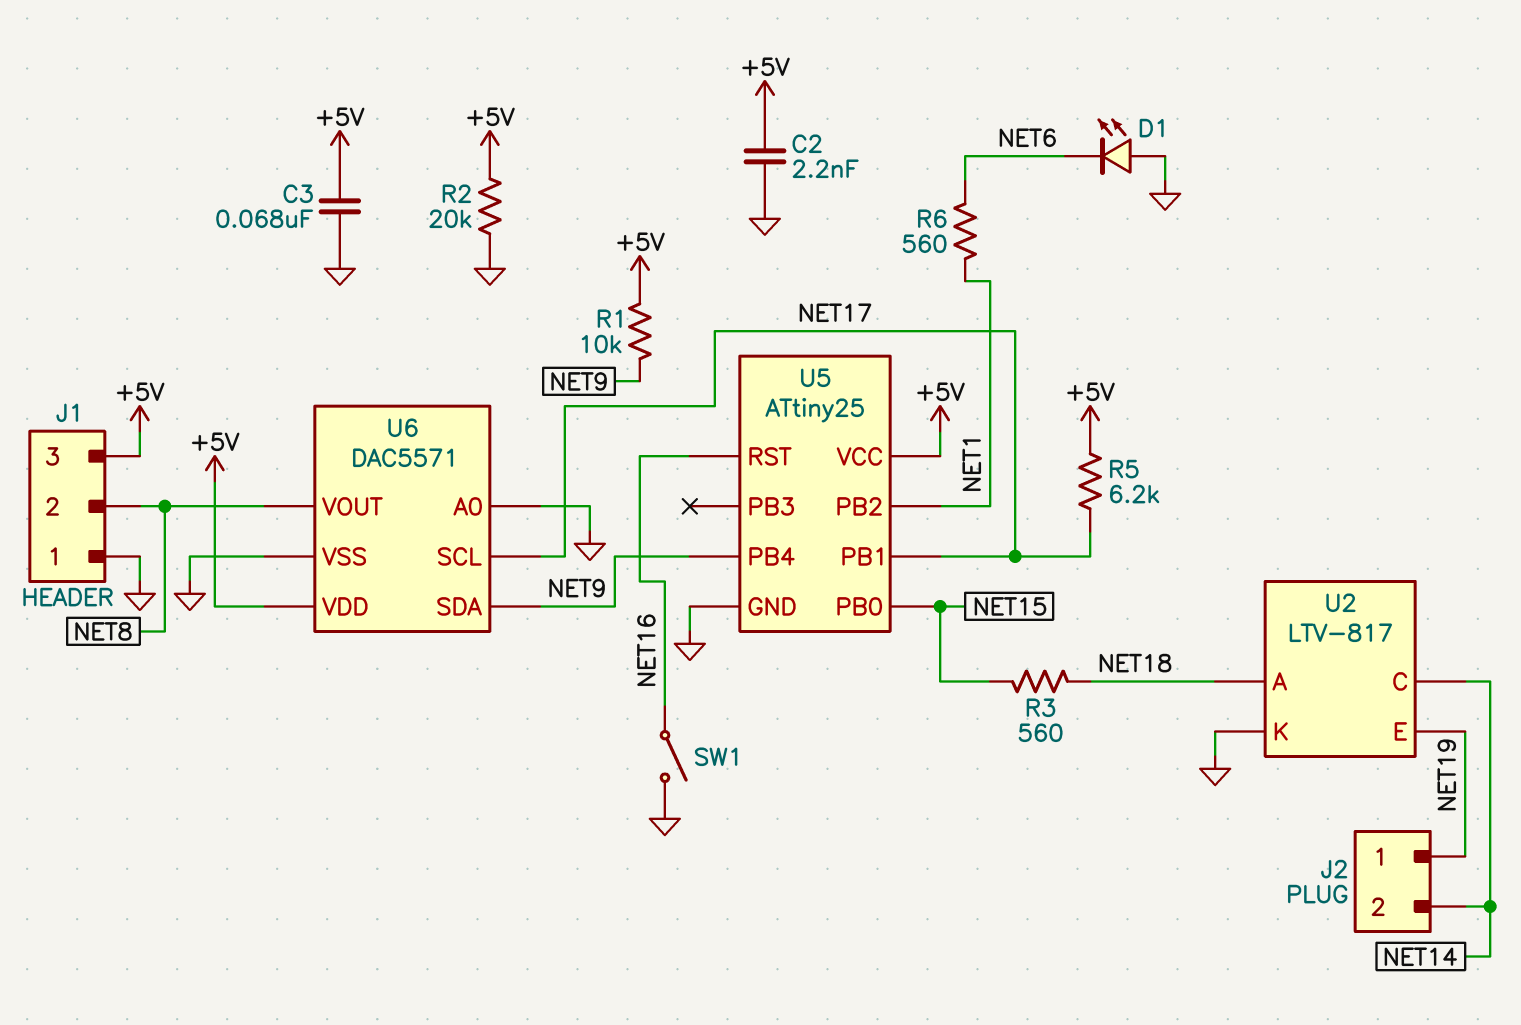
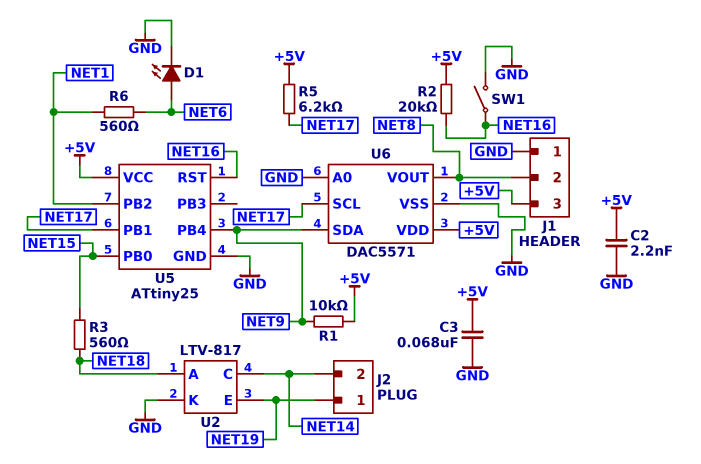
D1: LED (A GND, K NET6) -> LED (A NET6, K GND)
R2: 20k (+5V, GND) -> 20k (+5V, NET16)

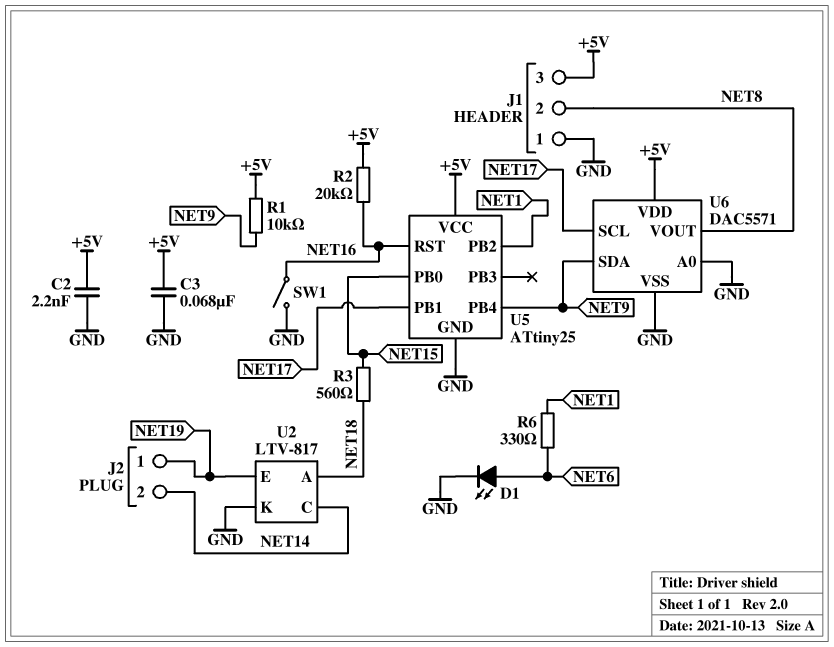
R5: 6.2k (+5V, NET17) -> none
R6: 560 (NET1, NET6) -> 330 (NET1, NET6)

